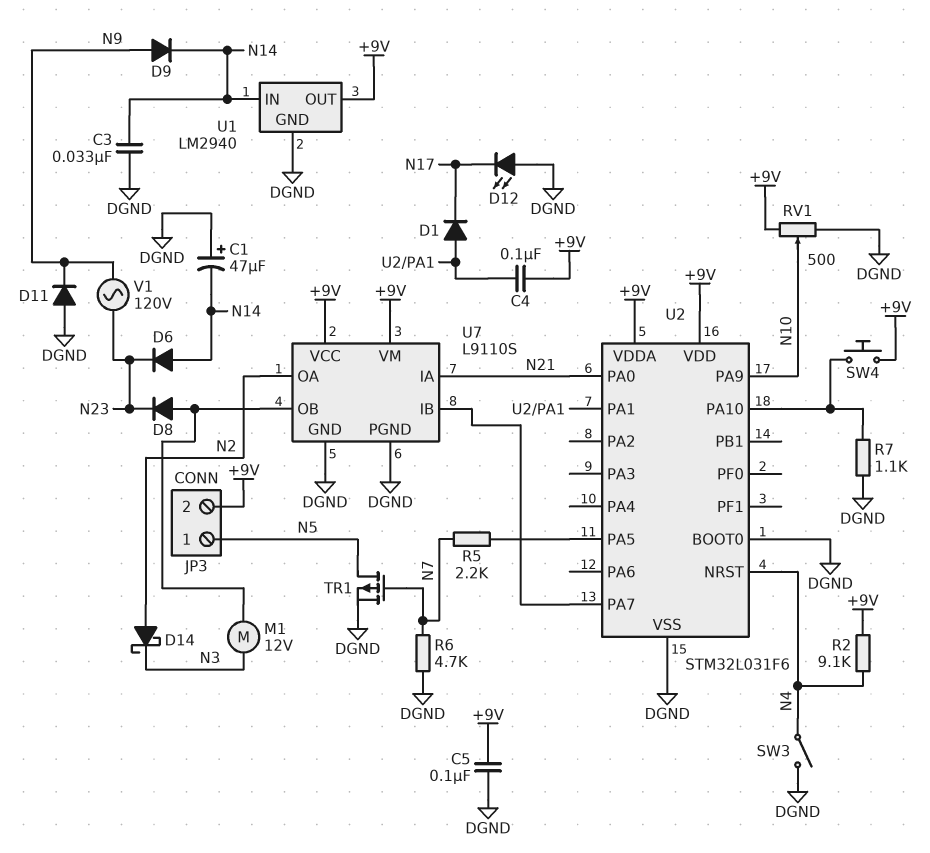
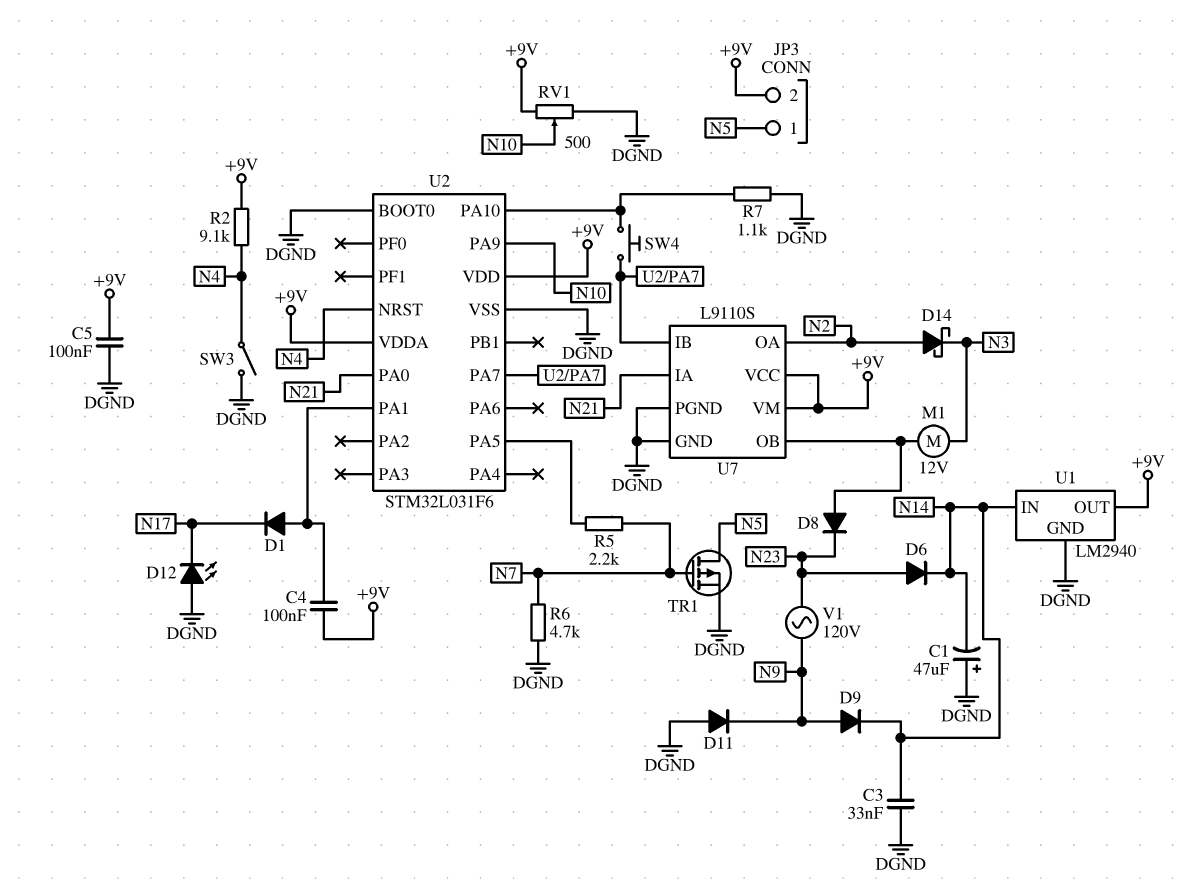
D6: diode (A N14, K N23) -> diode (A N23, K N14)
SW4: button (+9V, U2/PA10) -> button (U2/PA7, U2/PA10)

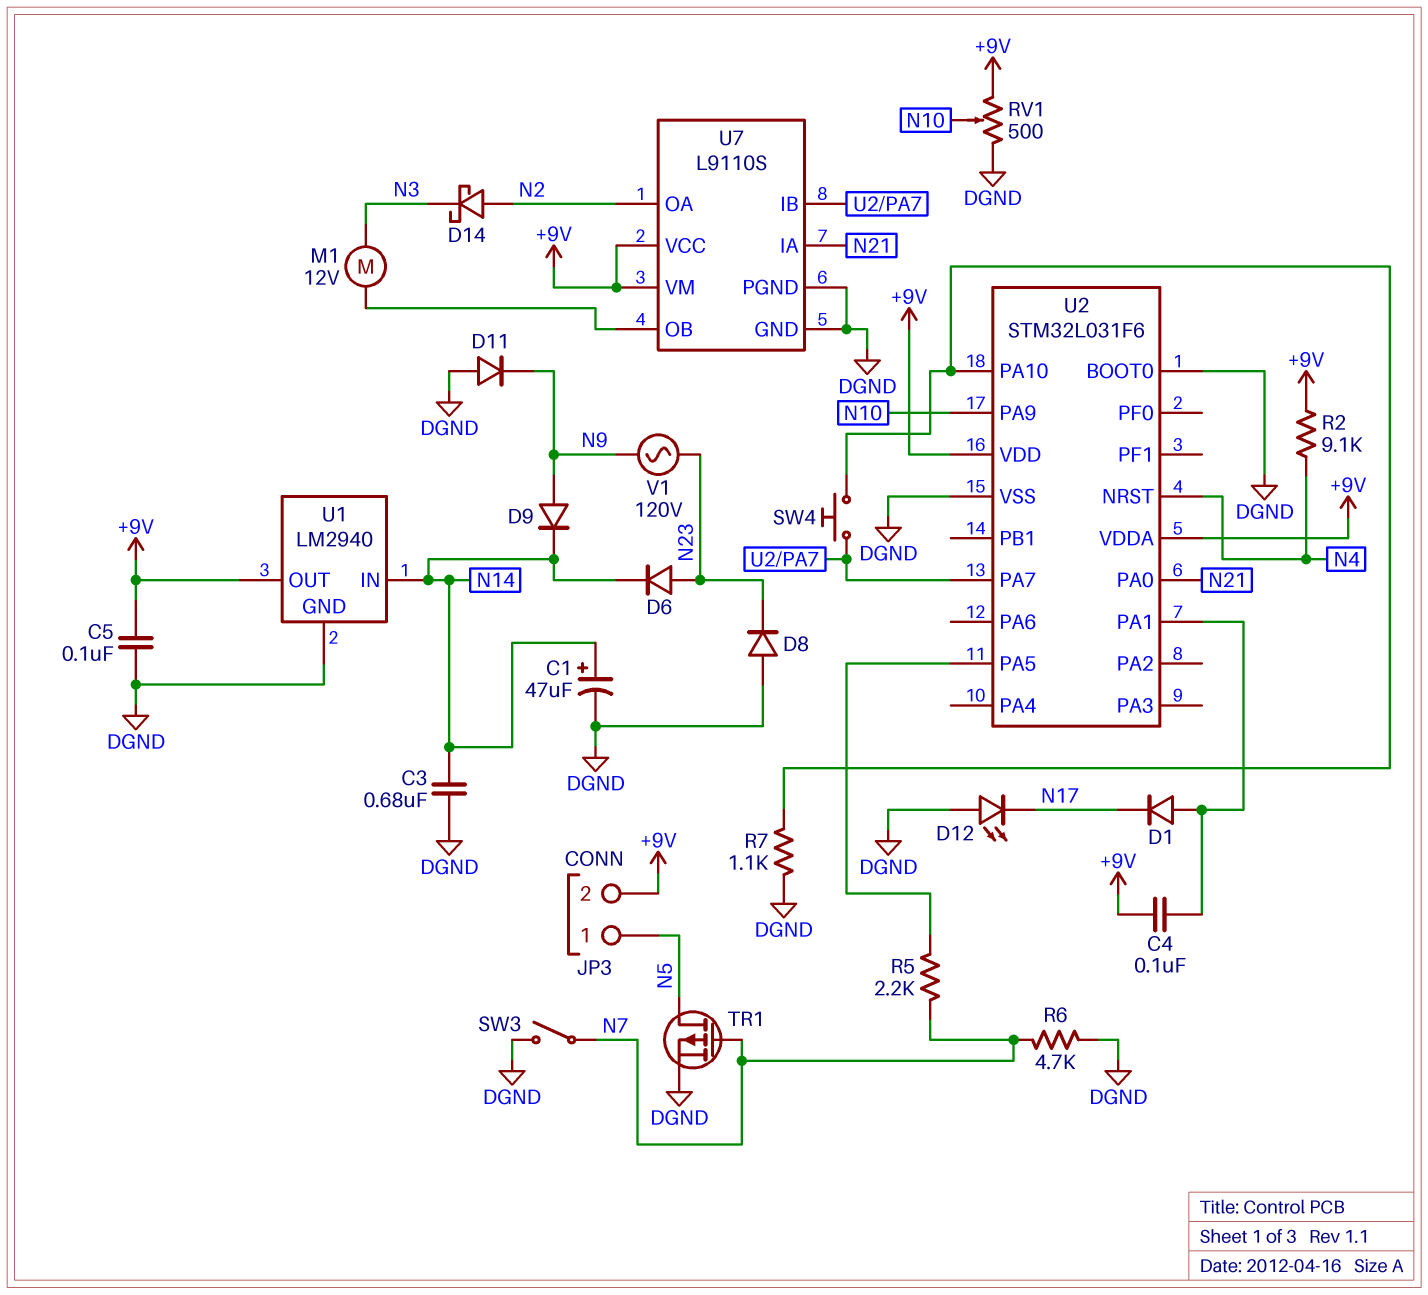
C1: 47uF (plus DGND, minus N14) -> 47uF (plus N14, minus DGND)
C3: 33nF (DGND, N14) -> 680nF (DGND, N14)
D8: diode (A U7/OB, K N23) -> diode (A DGND, K N23)
SW3: switch (DGND, N4) -> switch (DGND, N7)

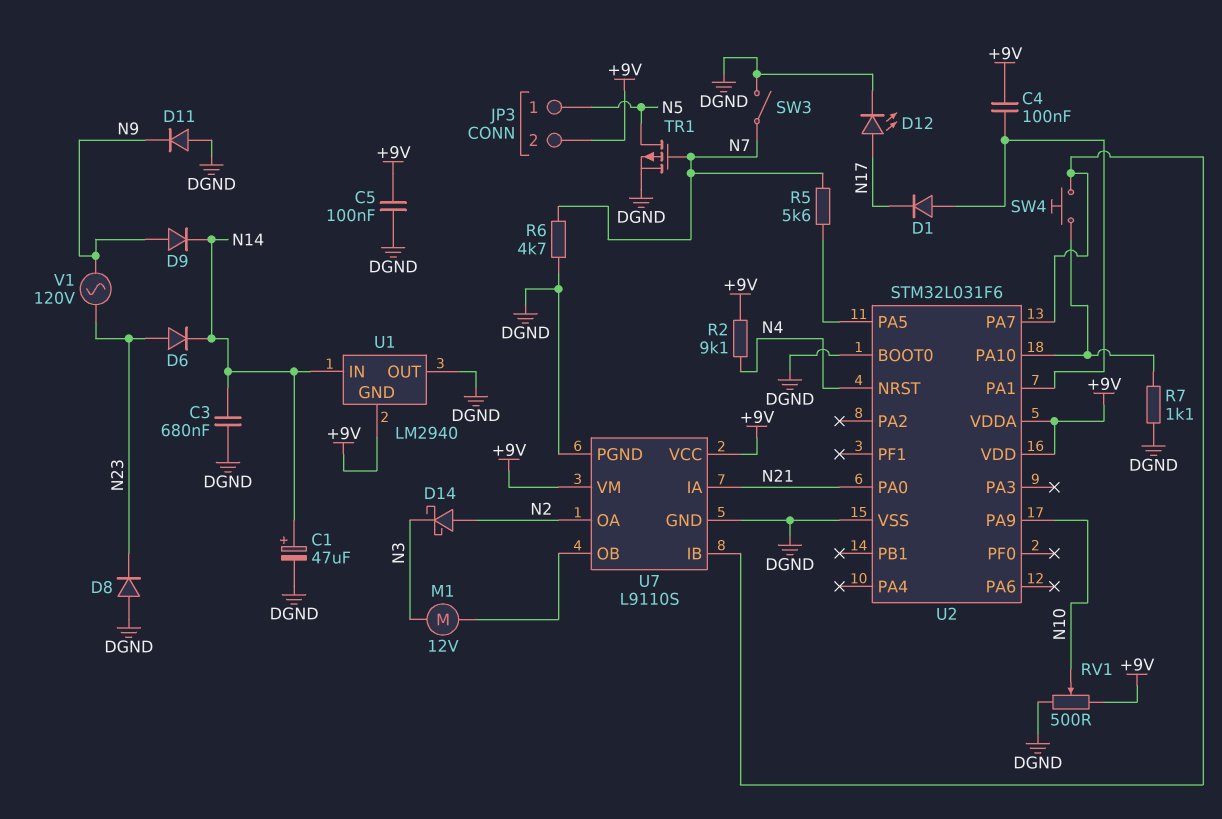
D12: LED (A DGND, K N17) -> LED (A N17, K DGND)
R5: 2.2k (N7, U2/PA5) -> 5.6k (N7, U2/PA5)
U1 pin GND: DGND -> +9V
U1 pin OUT: +9V -> DGND

